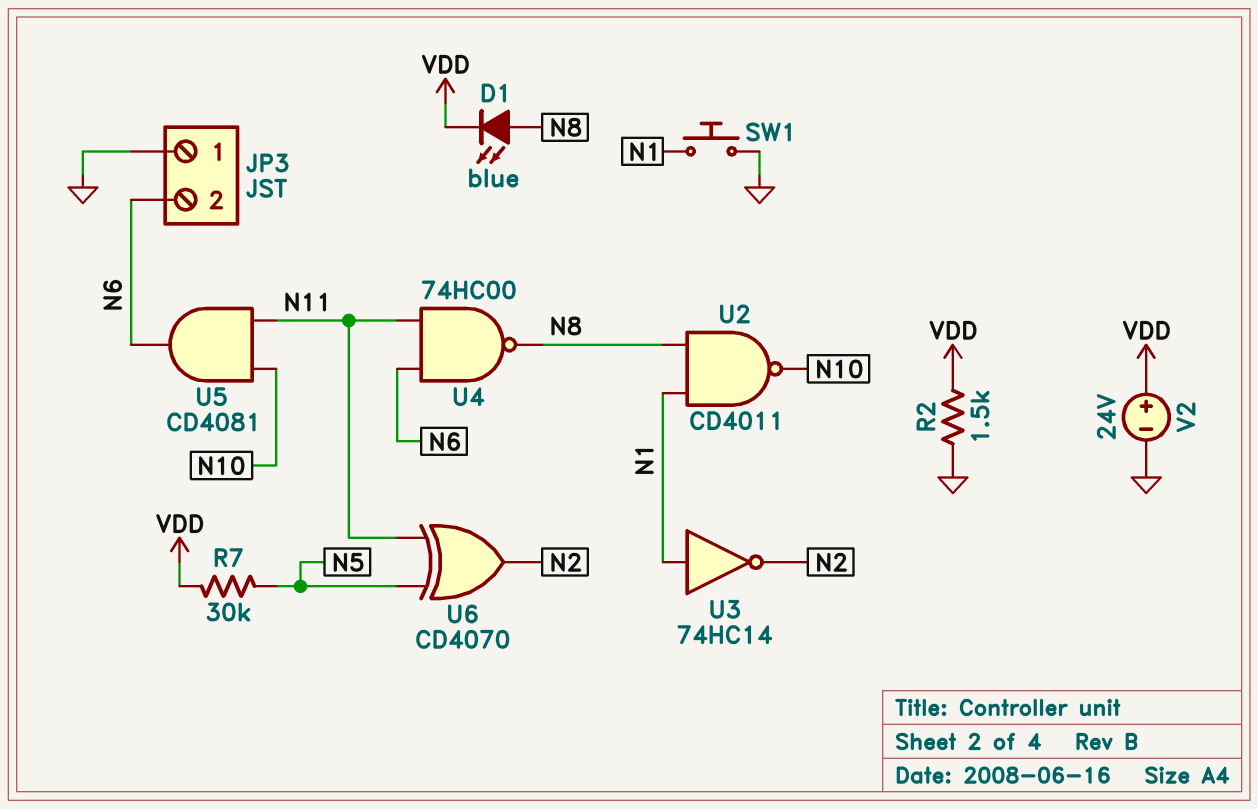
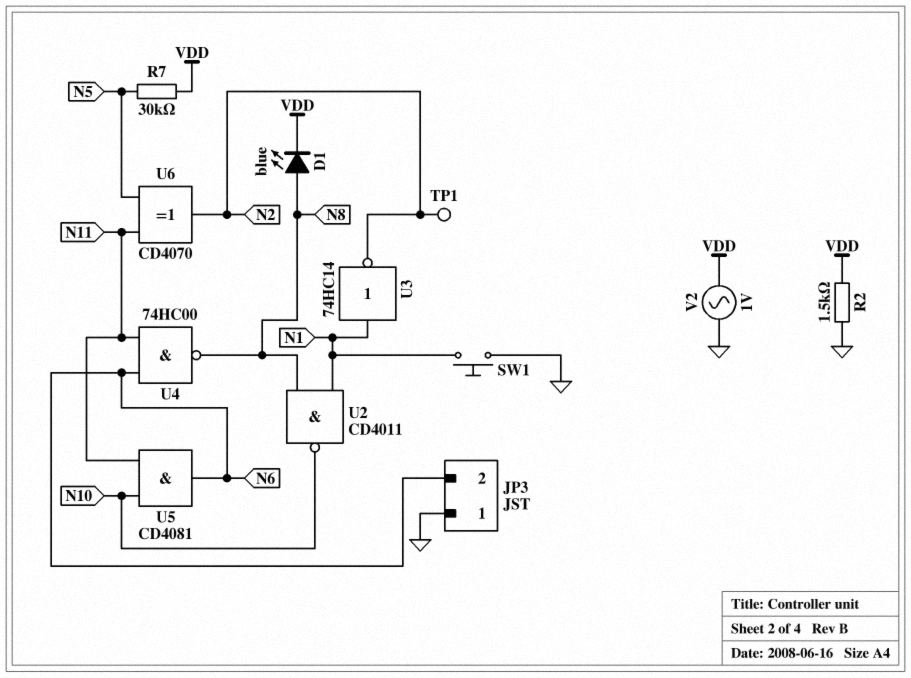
TP1: none -> test point (N2)
V2: 24V (plus VDD, minus GND) -> AC 1V (GND, VDD)

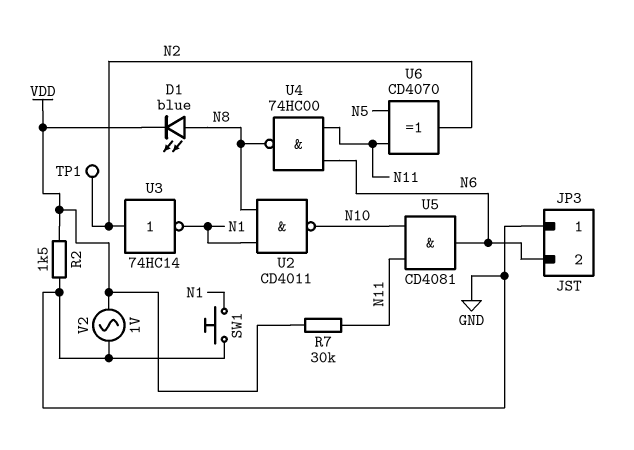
R7: 30k (N5, VDD) -> 30k (N11, VDD)
U3: NOT 74HC14 (in N1, out N2) -> NOT 74HC14 (in N2, out N1)

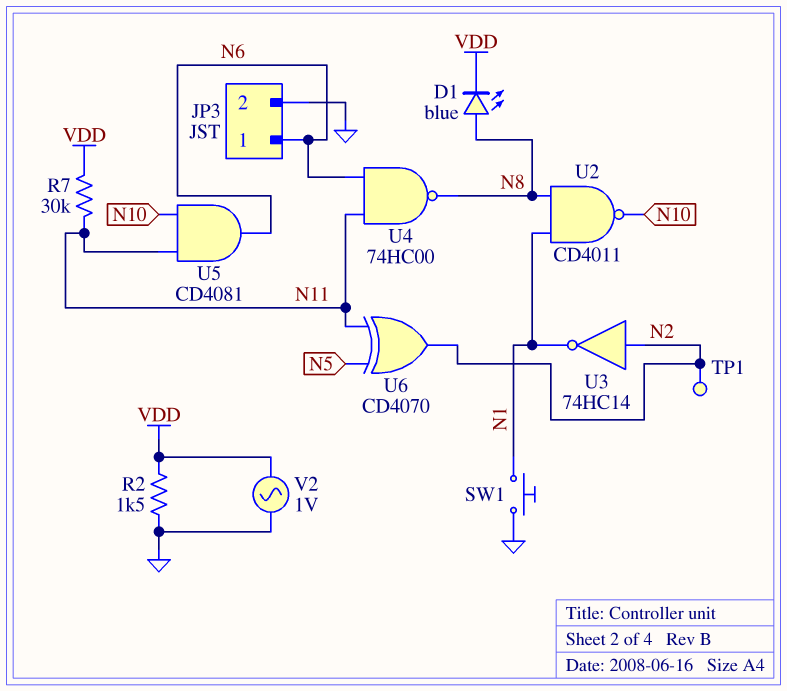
JP3 pin 1: GND -> N6
JP3 pin 2: N6 -> GND

